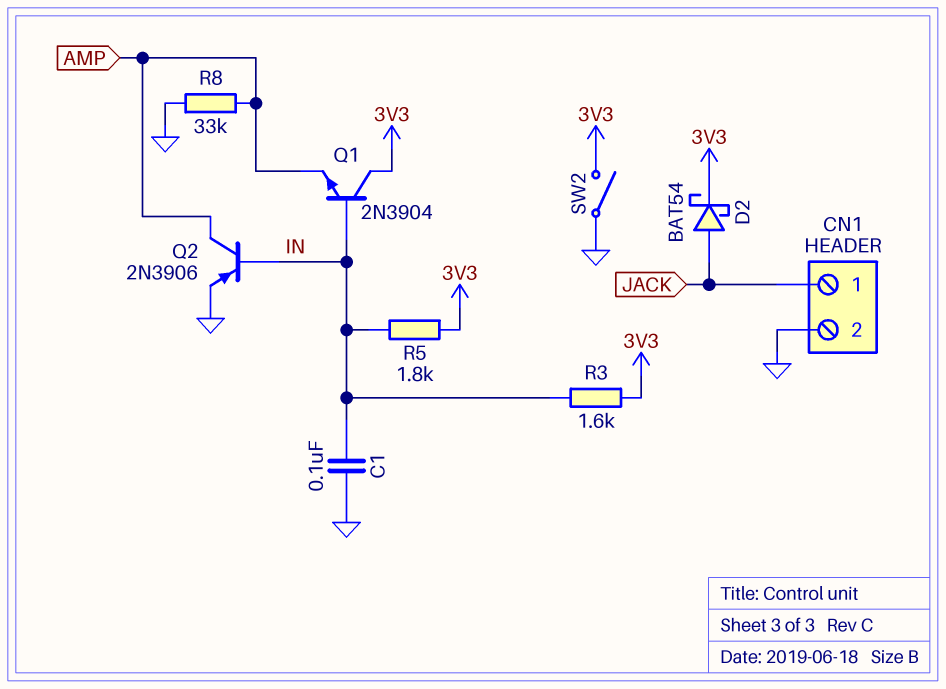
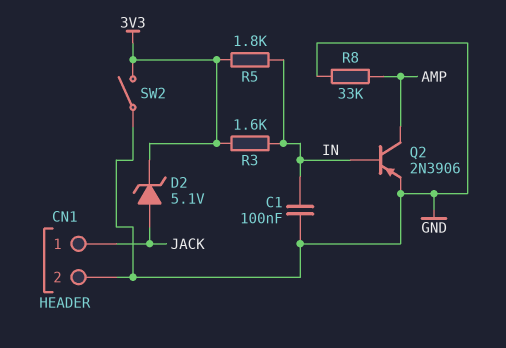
D2: schottky BAT54 (A JACK, K 3V3) -> zener 5.1V (A JACK, K 3V3)
Q1: NPN 2N3904 (B IN, C 3V3, E AMP) -> none

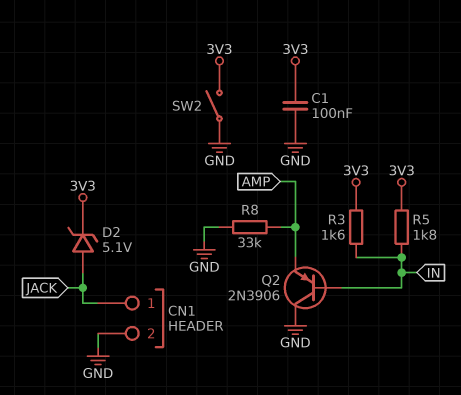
C1: 100nF (GND, IN) -> 100nF (3V3, GND)
Q2: PNP 2N3906 (B IN, C AMP, E GND) -> PNP 2N3906 (B IN, C GND, E AMP)

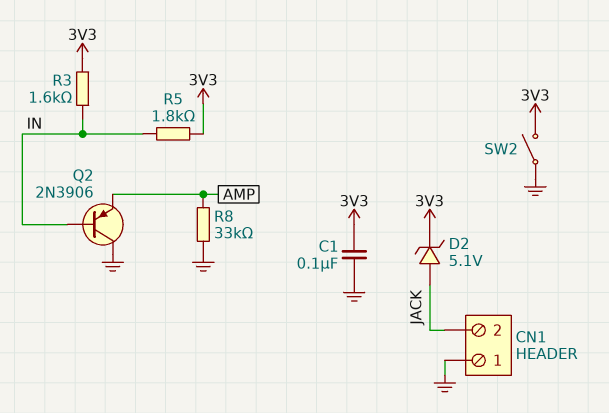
CN1 pin 1: JACK -> GND
CN1 pin 2: GND -> JACK

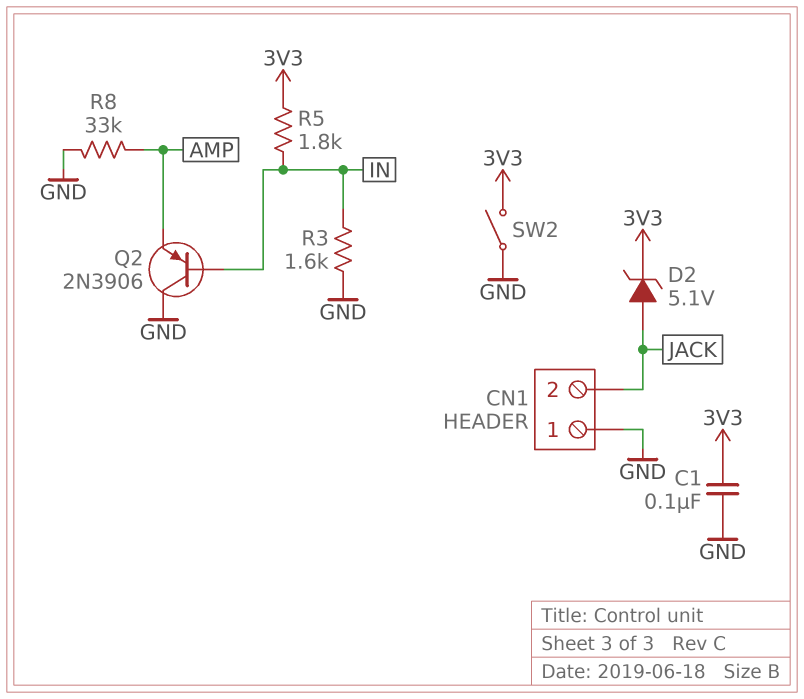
R3: 1.6k (3V3, IN) -> 1.6k (GND, IN)

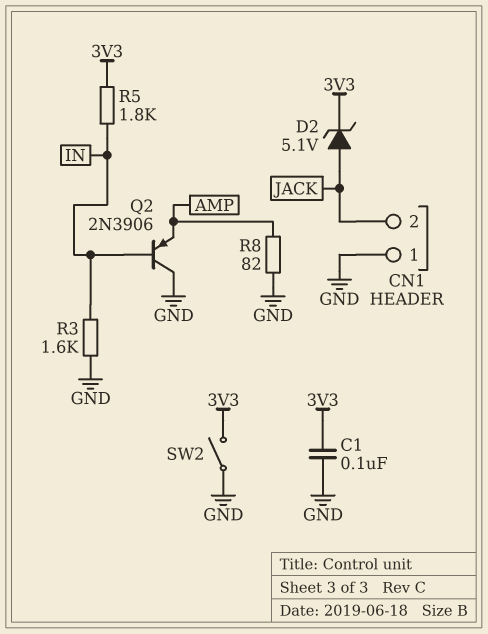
R8: 33k (AMP, GND) -> 82 (AMP, GND)

